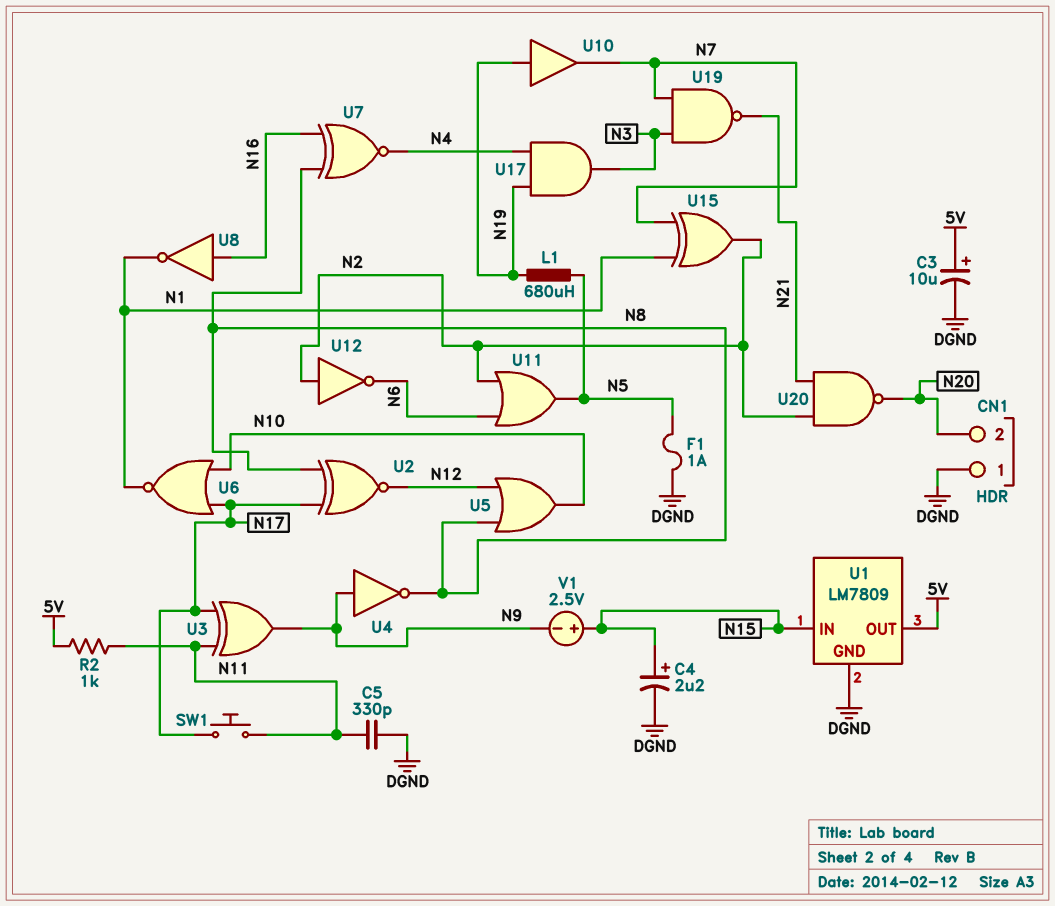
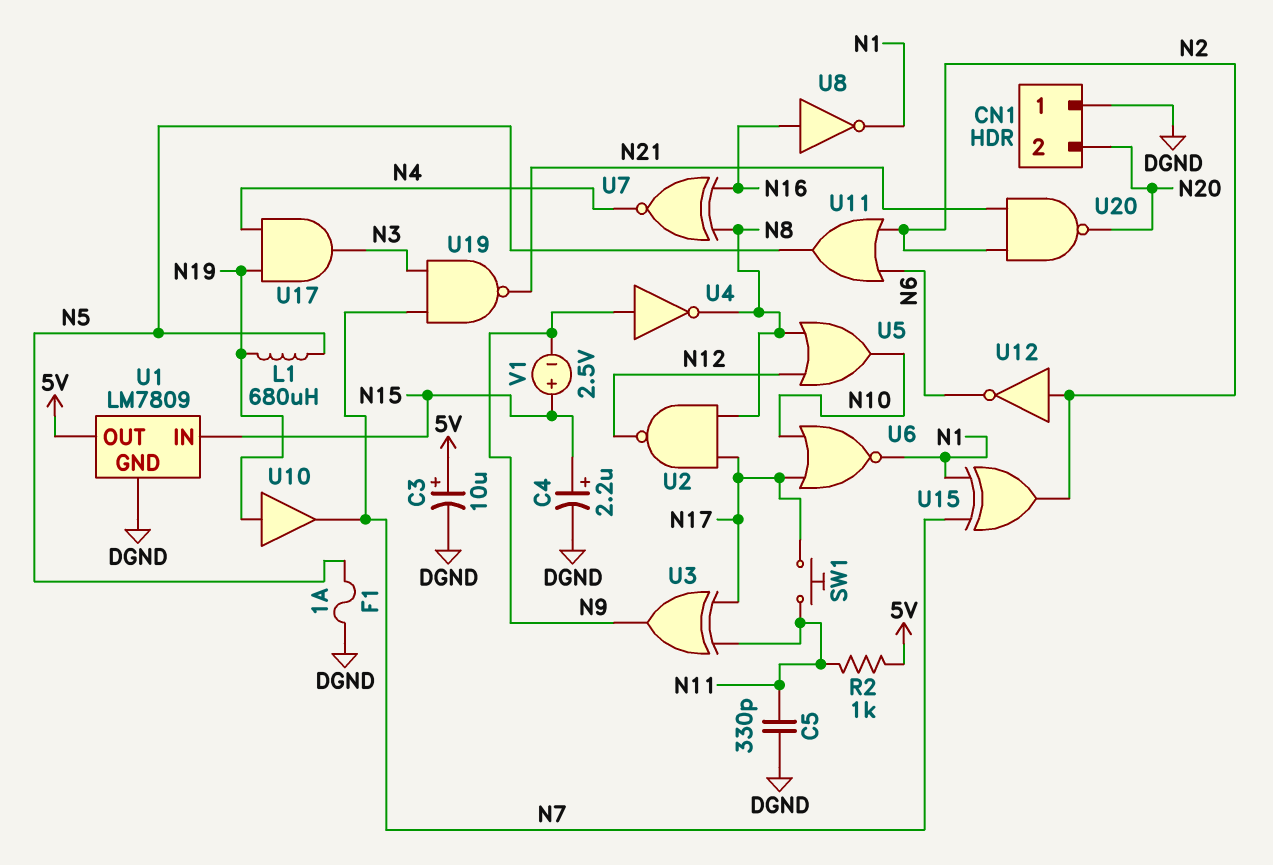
U2: XNOR (in N8, in N17, out N12) -> NAND (in N8, in N17, out N12)

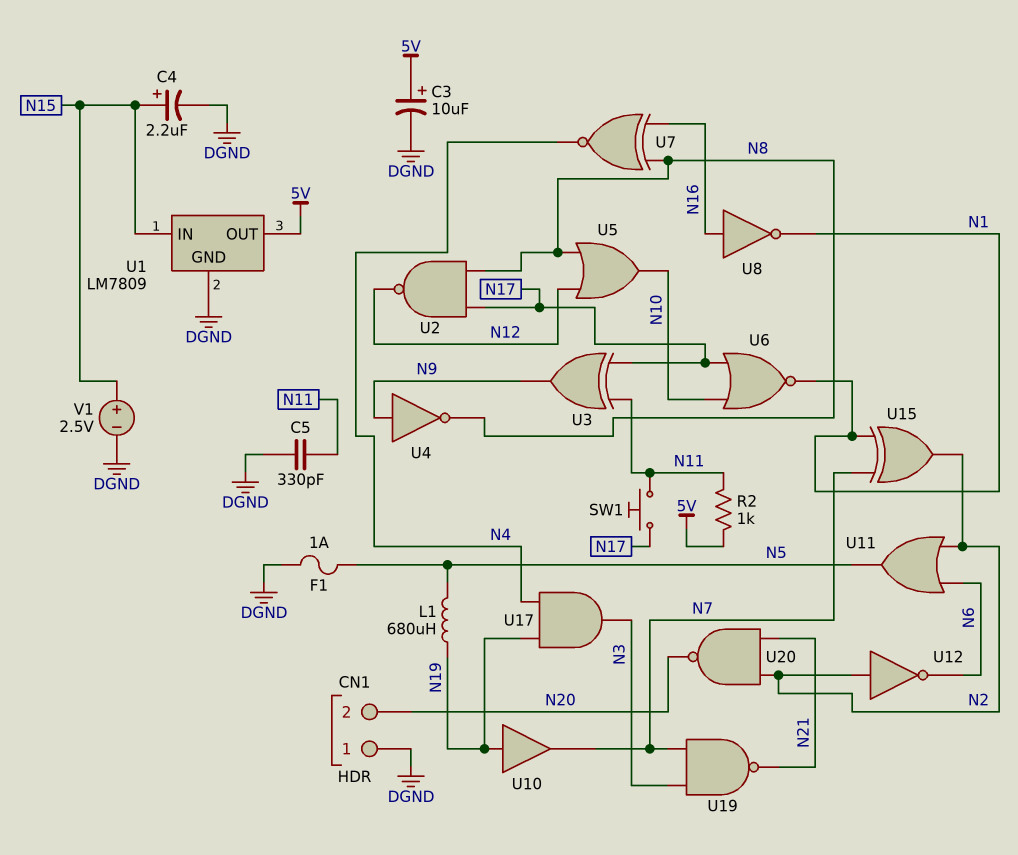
V1: 2.5V (plus N15, minus N9) -> 2.5V (plus N15, minus DGND)

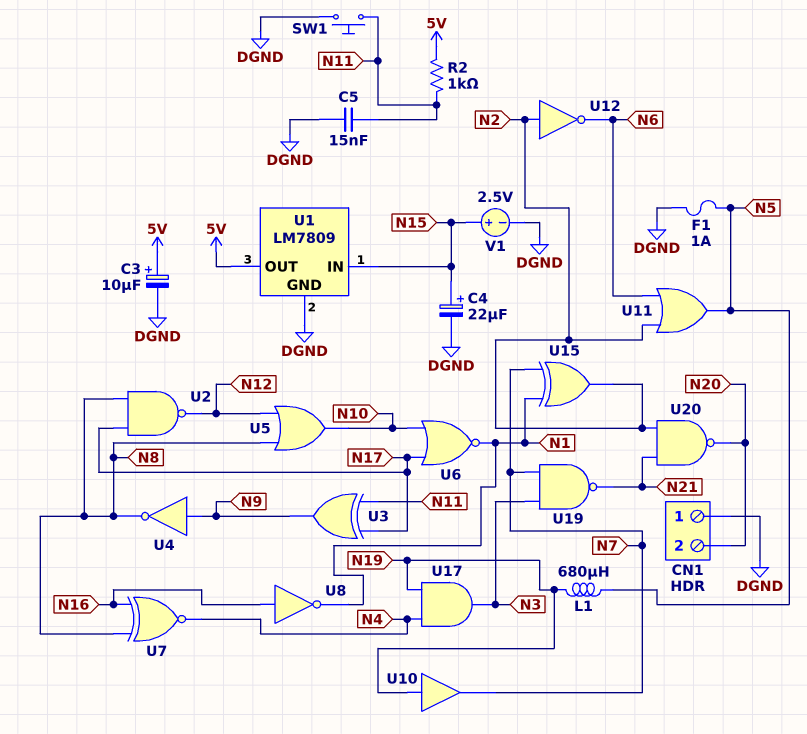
C4: 2.2uF (plus N15, minus DGND) -> 22uF (plus N15, minus DGND)
C5: 330pF (DGND, N11) -> 15nF (DGND, N11)
SW1: button (N11, N17) -> button (DGND, N11)

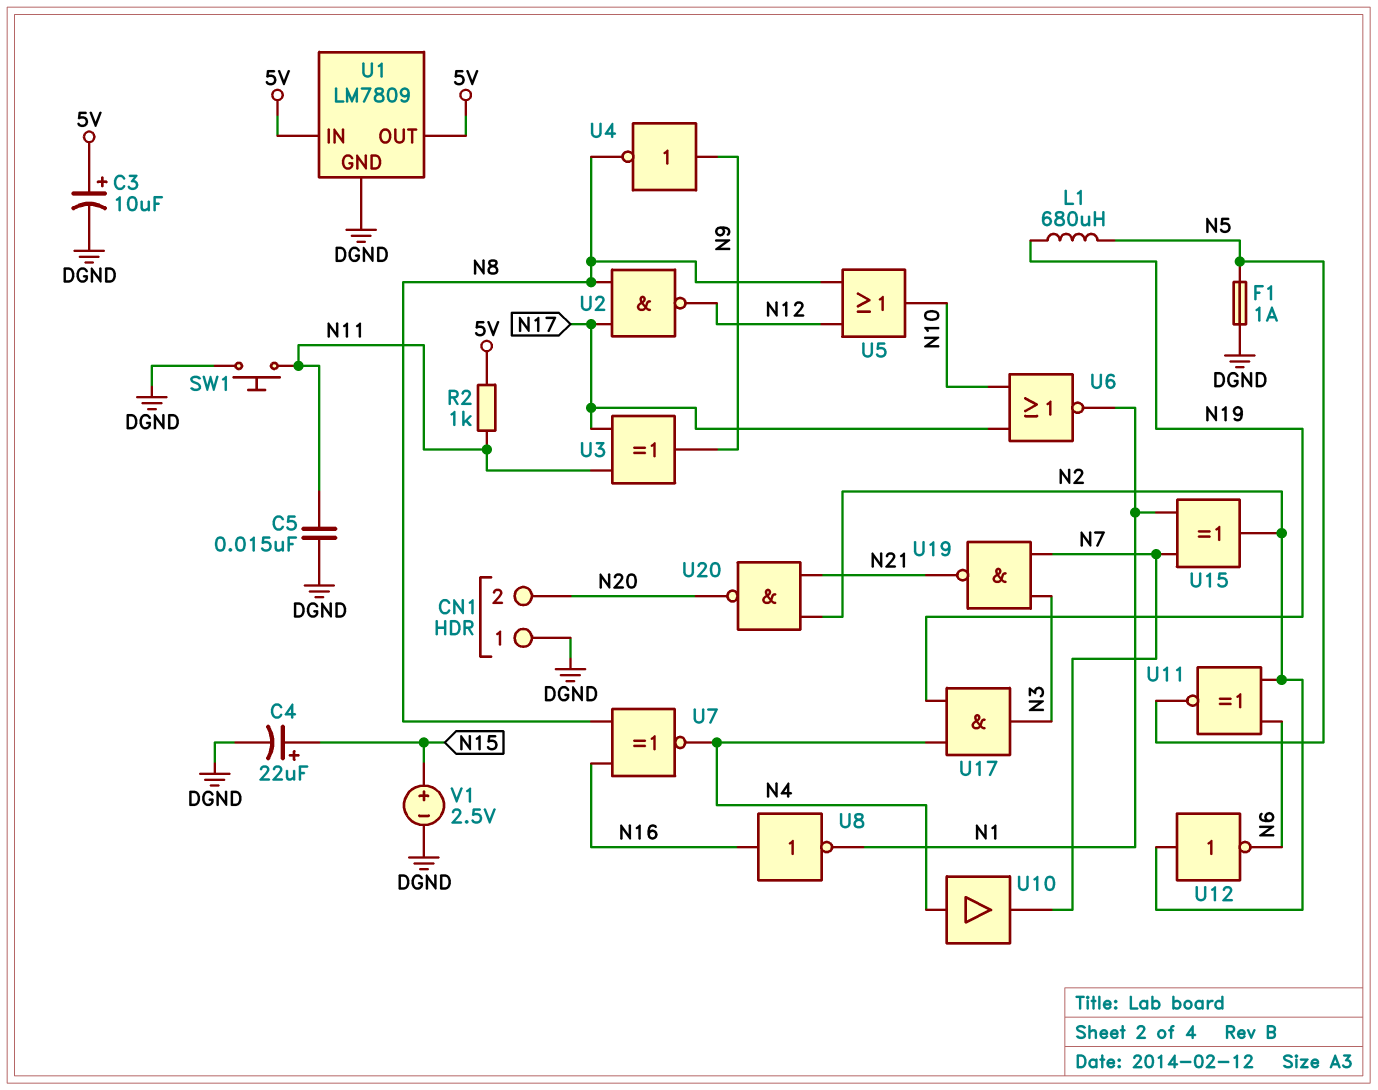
U1 pin IN: N15 -> 5V
U10: buffer (in N19, out N7) -> buffer (in N4, out N7)
U11: OR (in N2, in N6, out N5) -> XNOR (in N2, in N6, out N5)

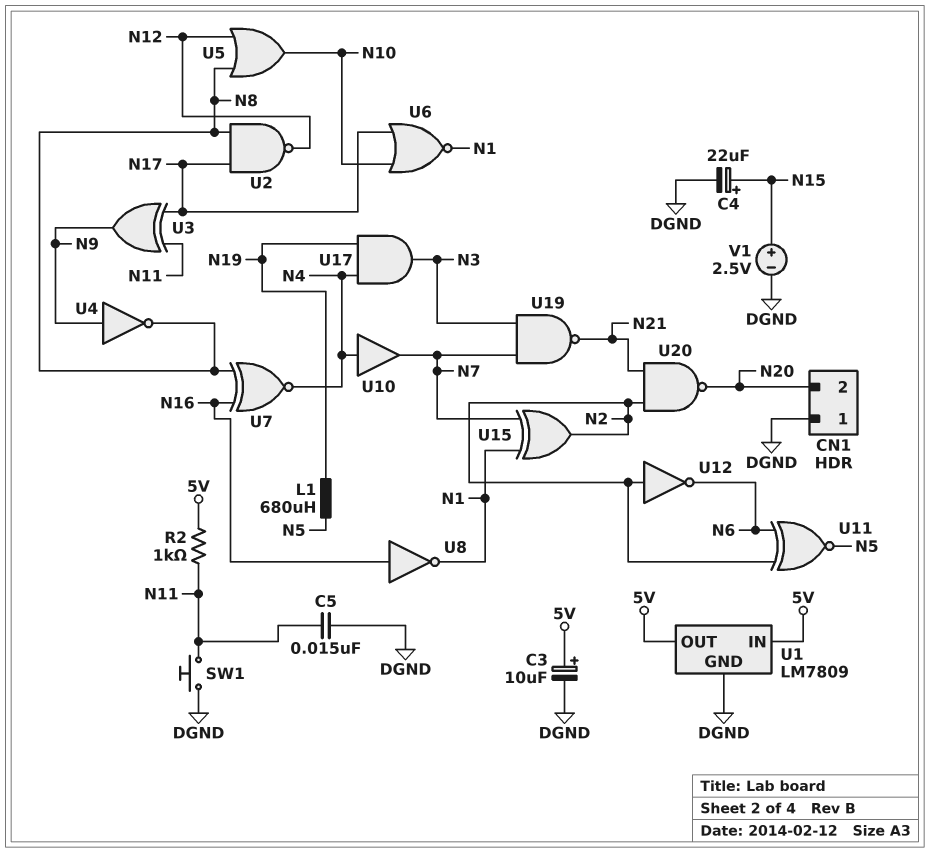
F1: 1A (DGND, N5) -> none

